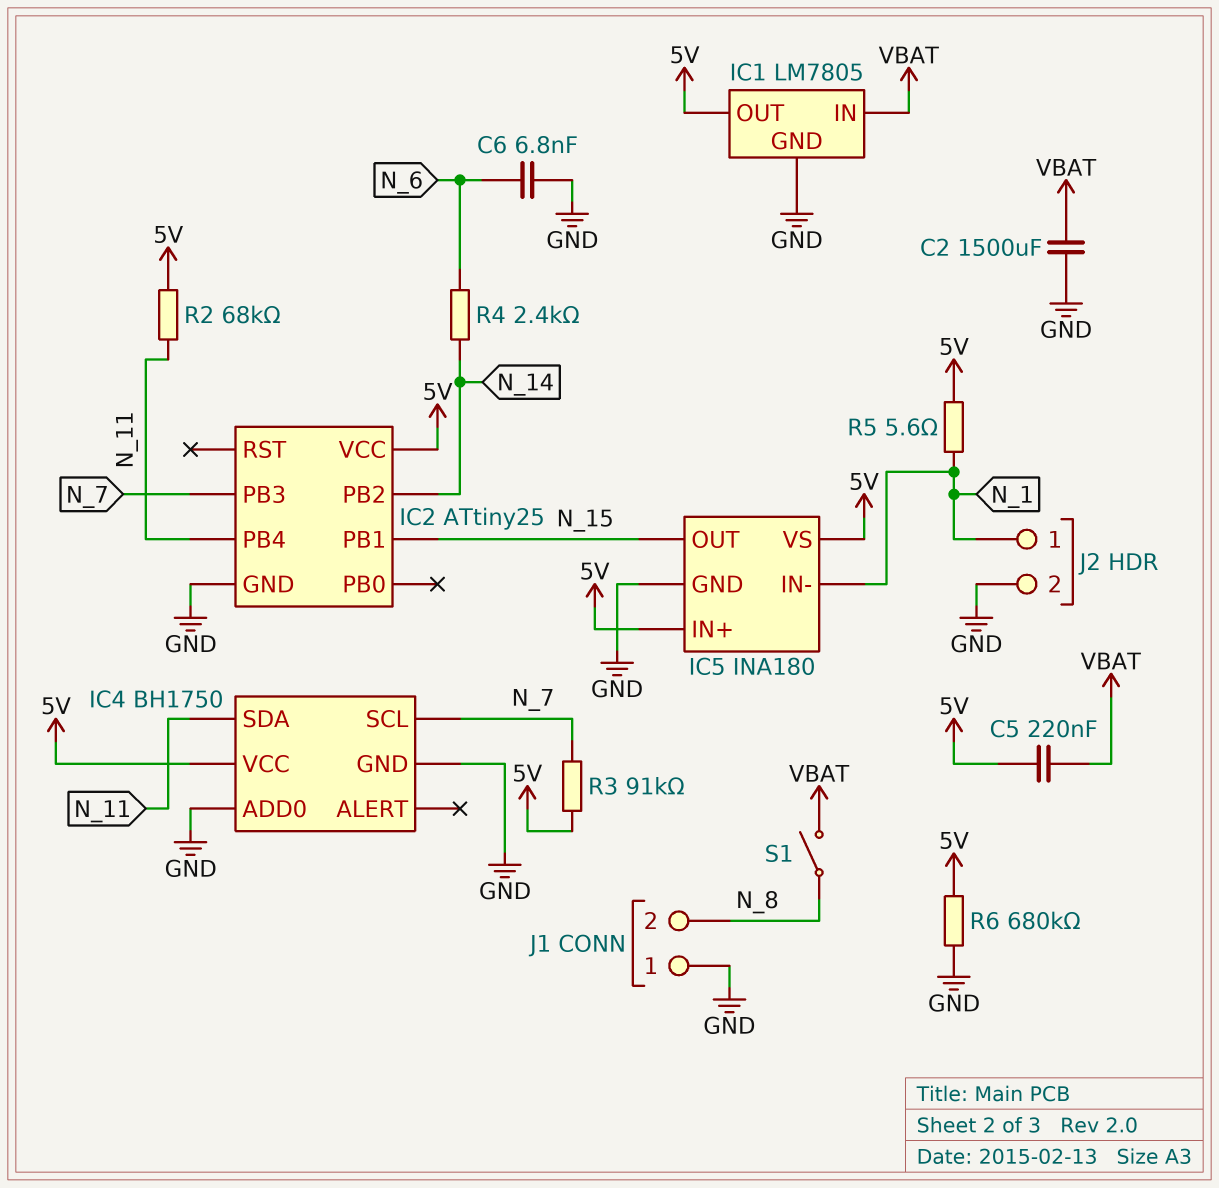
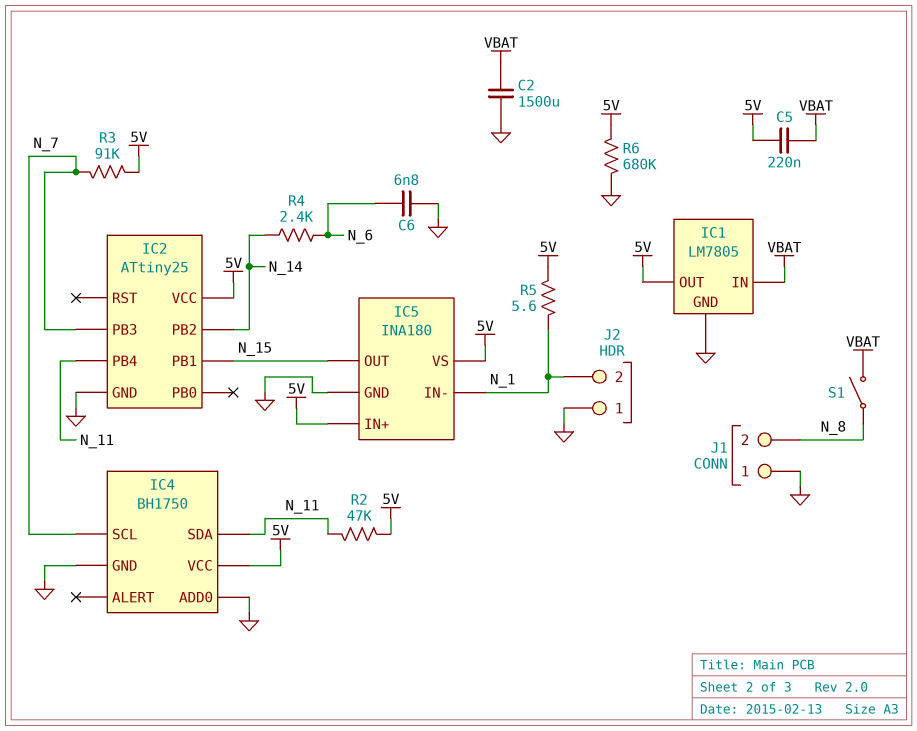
J2 pin 1: N_1 -> GND
J2 pin 2: GND -> N_1
R2: 68k (5V, N_11) -> 47k (5V, N_11)

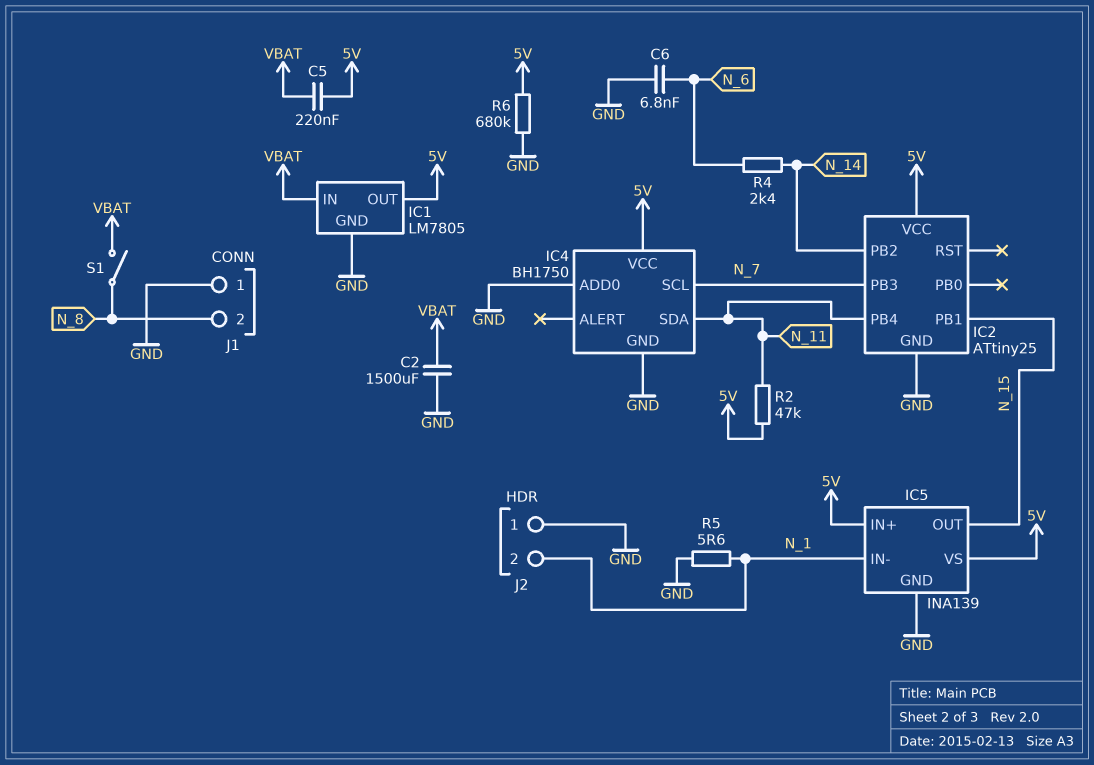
IC5: INA180 -> INA139
R3: 91k (5V, N_7) -> none
R5: 5.6 (5V, N_1) -> 5.6 (GND, N_1)

